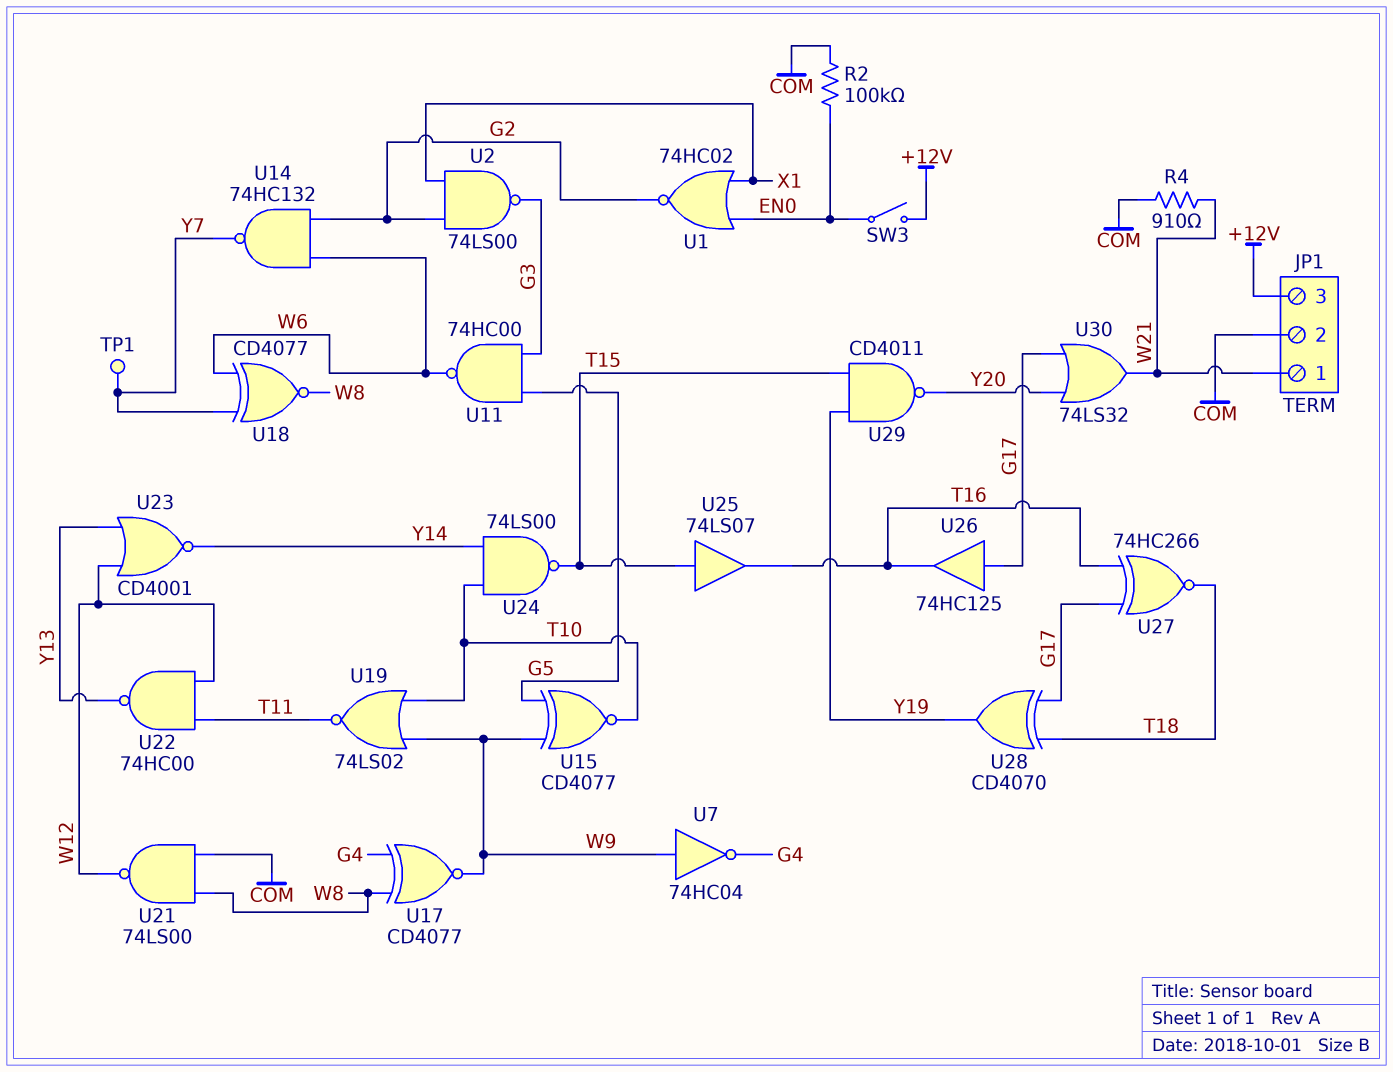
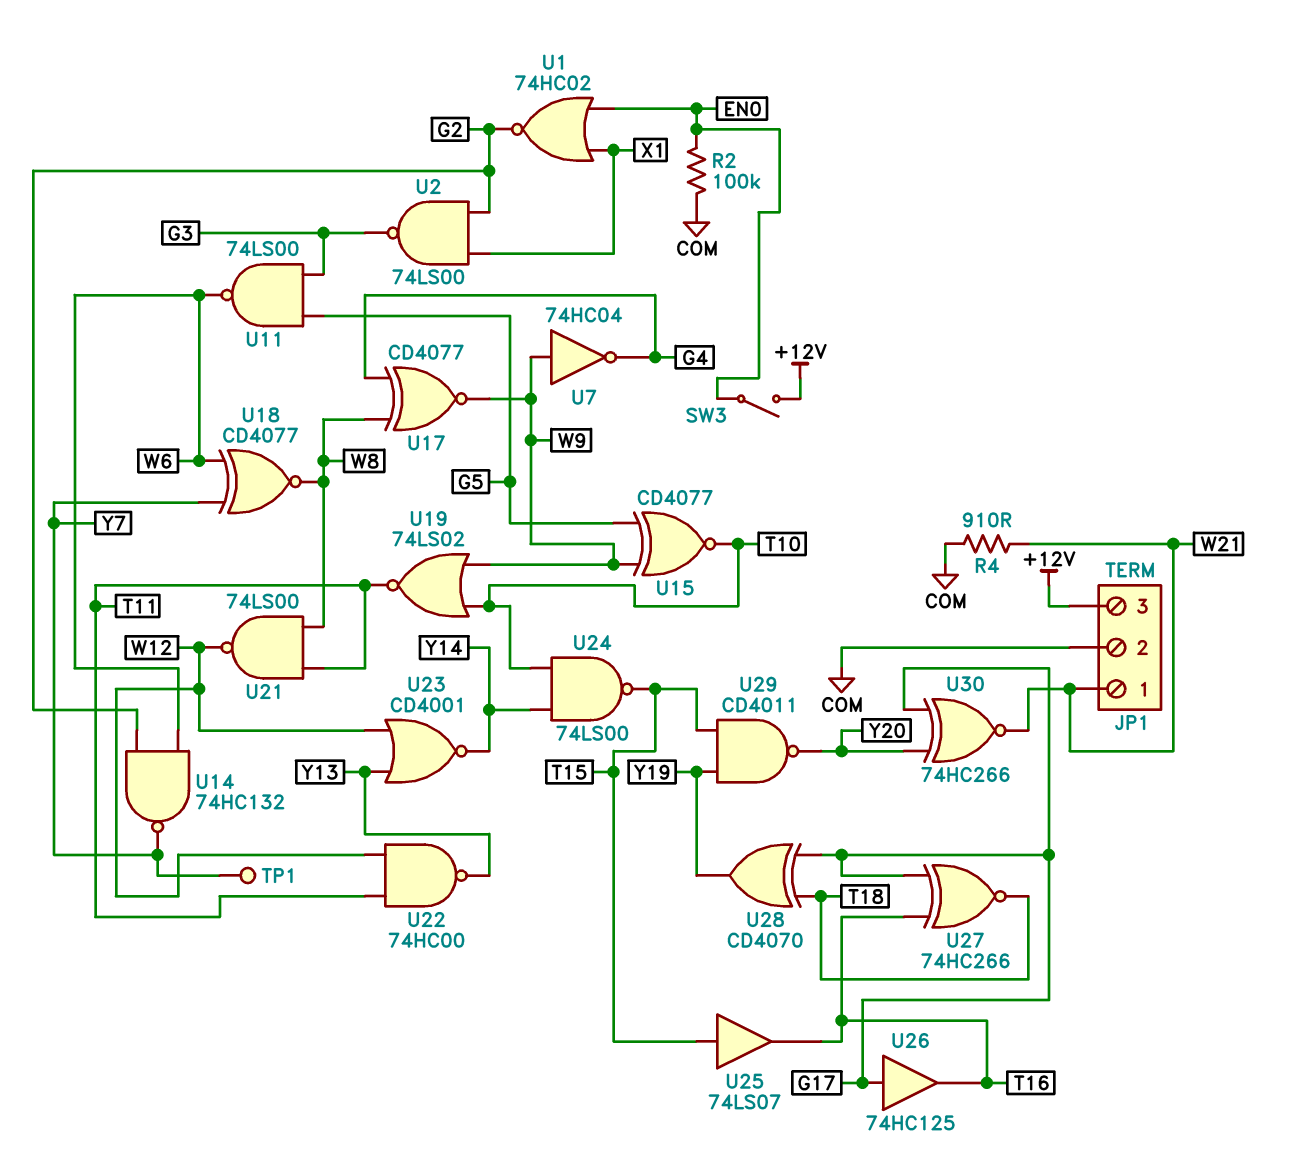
U11: NAND 74HC00 (in G3, in G5, out W6) -> NAND 74LS00 (in G3, in G5, out W6)
U21: NAND 74LS00 (in COM, in W8, out W12) -> NAND 74LS00 (in T11, in W8, out W12)
U30: OR 74LS32 (in G17, in Y20, out W21) -> XNOR 74HC266 (in G17, in Y20, out W21)

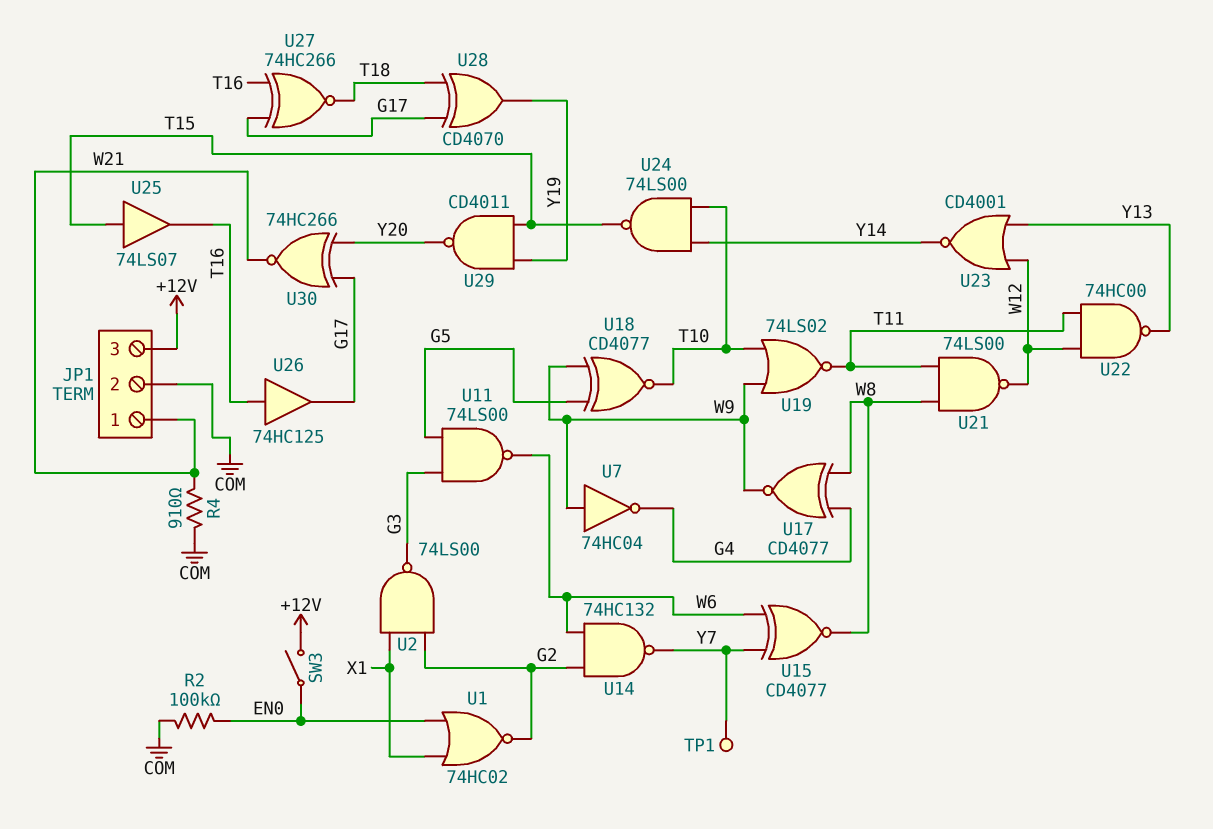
U15: XNOR CD4077 (in G5, in W9, out T10) -> XNOR CD4077 (in W6, in Y7, out W8)
U18: XNOR CD4077 (in W6, in Y7, out W8) -> XNOR CD4077 (in G5, in W9, out T10)
U26: buffer 74HC125 (in G17, out T16) -> buffer 74HC125 (in T16, out G17)

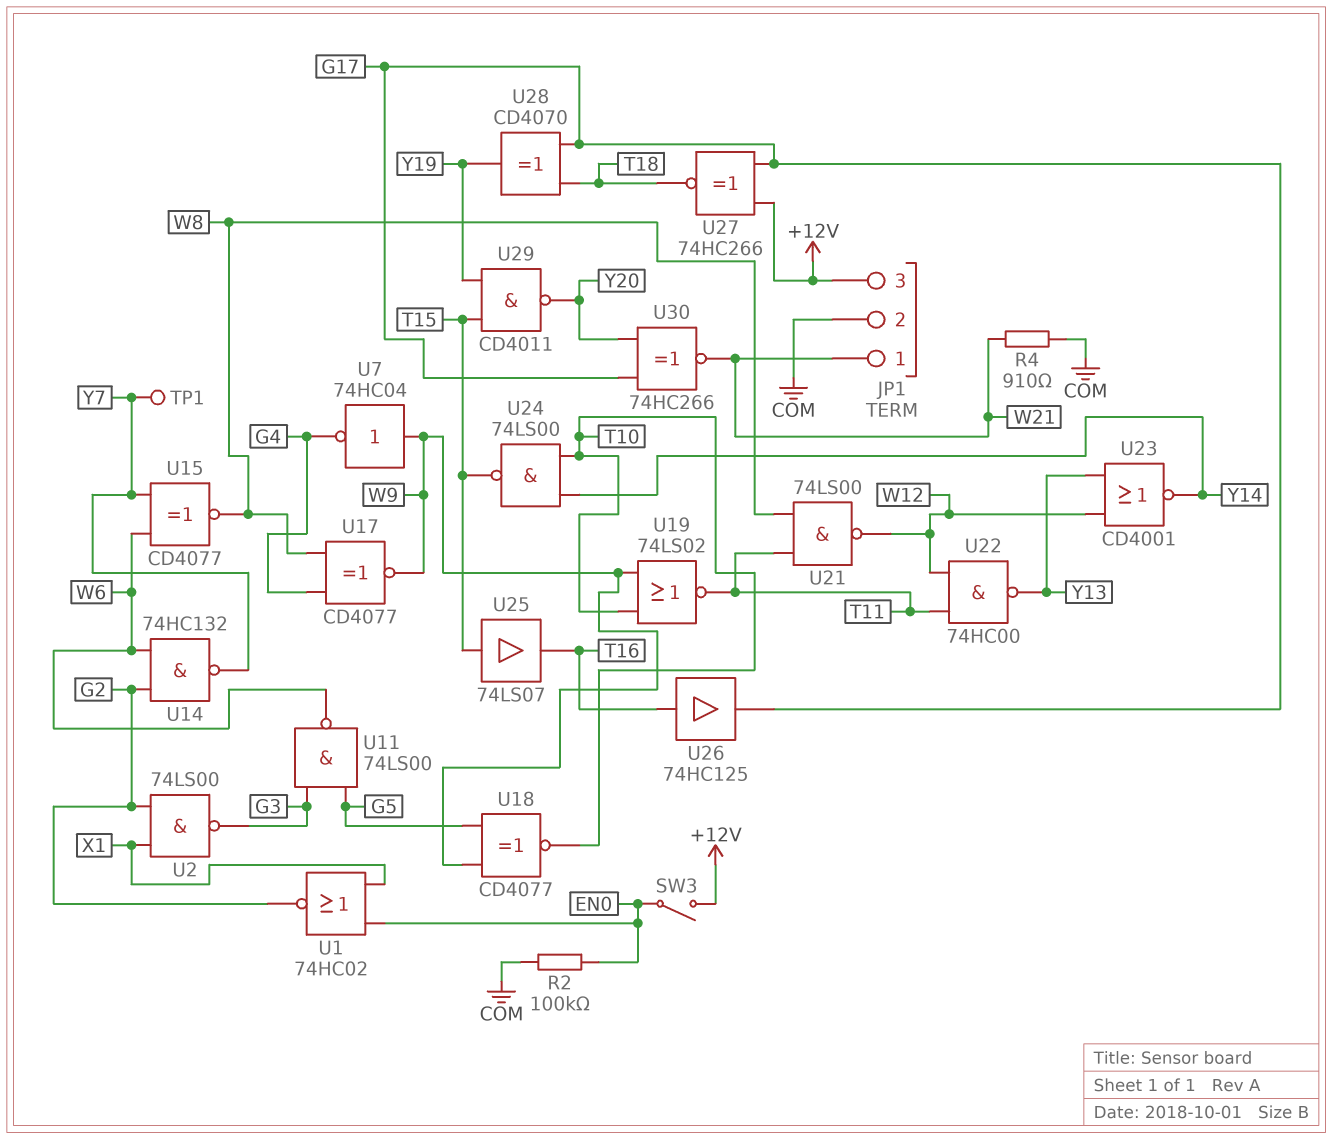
U27: XNOR 74HC266 (in G17, in T16, out T18) -> XNOR 74HC266 (in +12V, in G17, out T18)

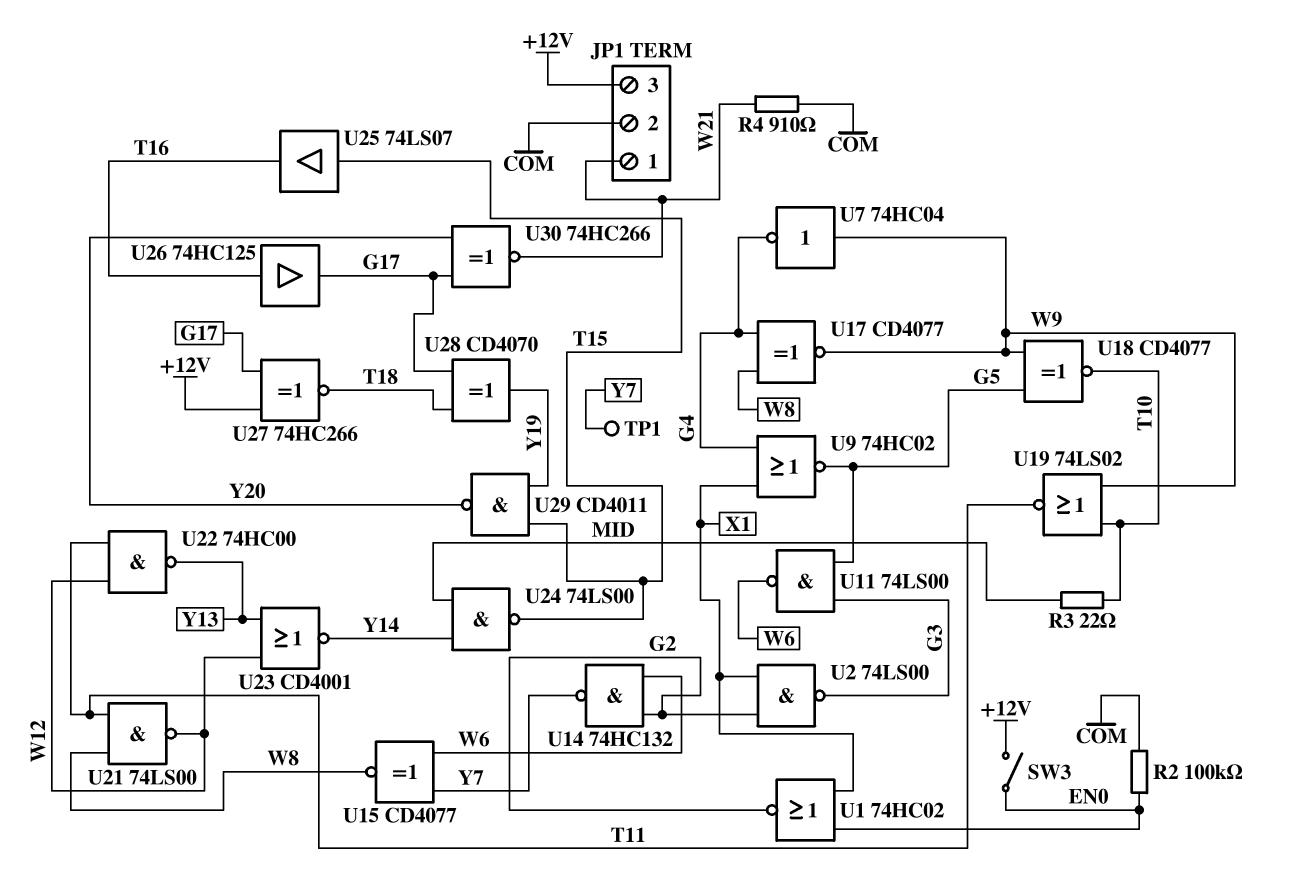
R3: none -> 22 (MID, T10)
U9: none -> NOR 74HC02 (in G4, in X1, out G5)
U24: NAND 74LS00 (in T10, in Y14, out T15) -> NAND 74LS00 (in MID, in Y14, out T15)

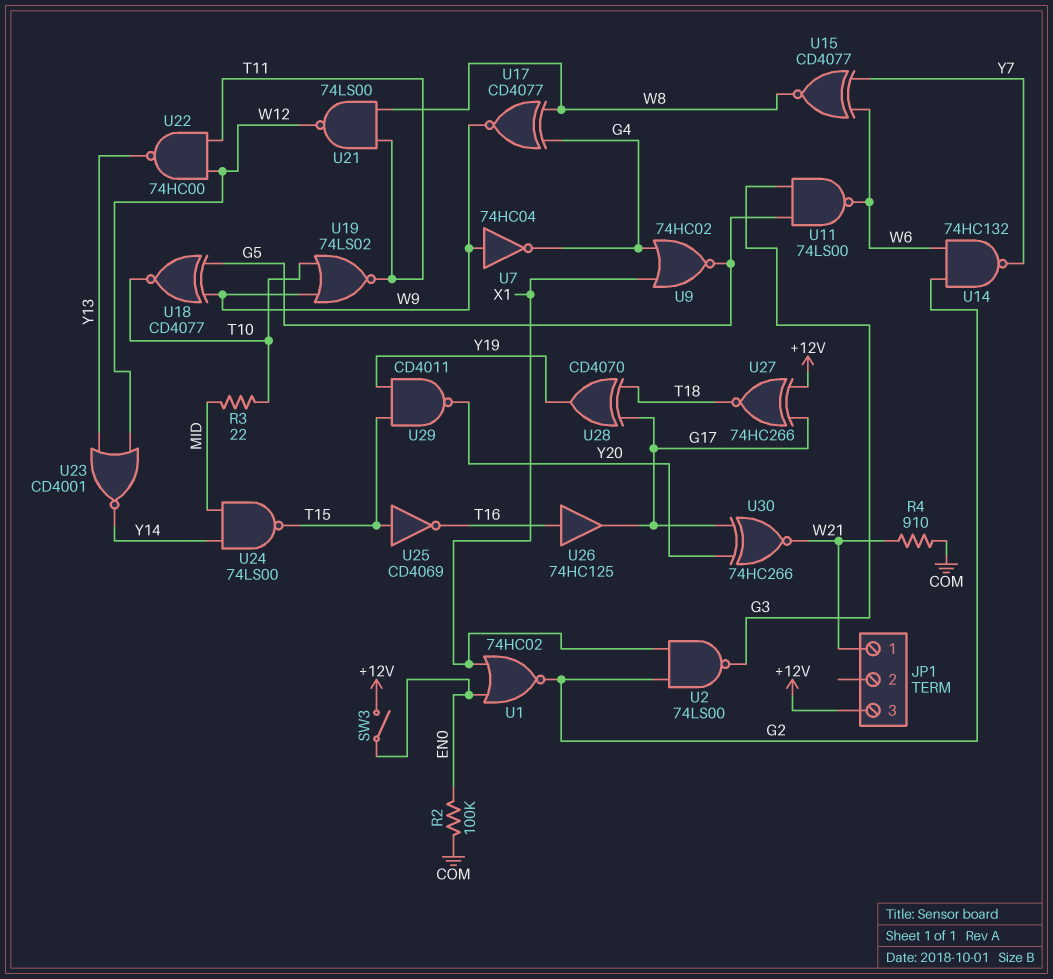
JP1 pin 2: COM -> none
TP1: test point (Y7) -> none
U25: buffer 74LS07 (in T15, out T16) -> NOT CD4069 (in T15, out T16)

